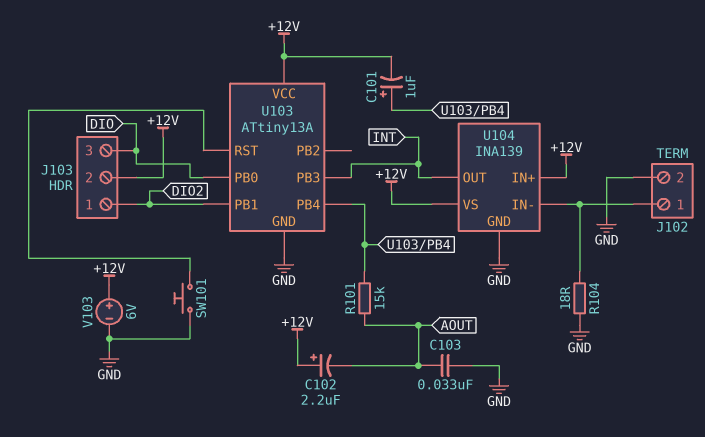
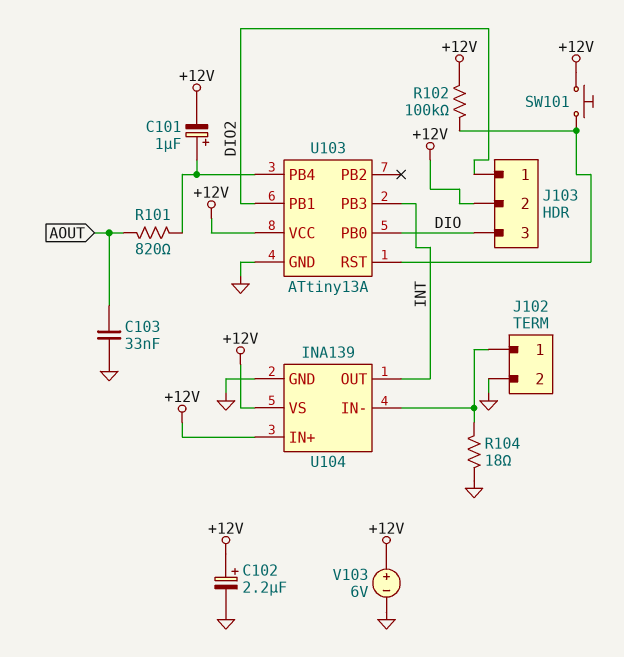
C102: 2.2uF (plus +12V, minus AOUT) -> 2.2uF (plus +12V, minus GND)
R101: 15k (AOUT, U103/PB4) -> 820 (AOUT, U103/PB4)
R102: none -> 100k (+12V, U103/RST)
SW101: button (GND, U103/RST) -> button (+12V, U103/RST)

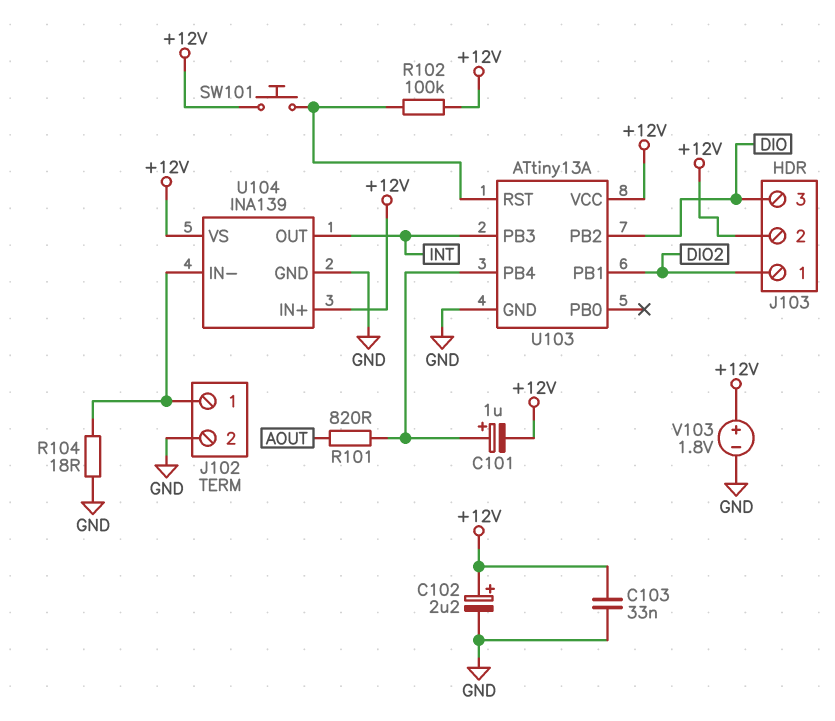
C103: 33nF (AOUT, GND) -> 33nF (+12V, GND)
U103 pin PB0: DIO -> none
U103 pin PB2: none -> DIO
V103: 6V (plus +12V, minus GND) -> 1.8V (plus +12V, minus GND)

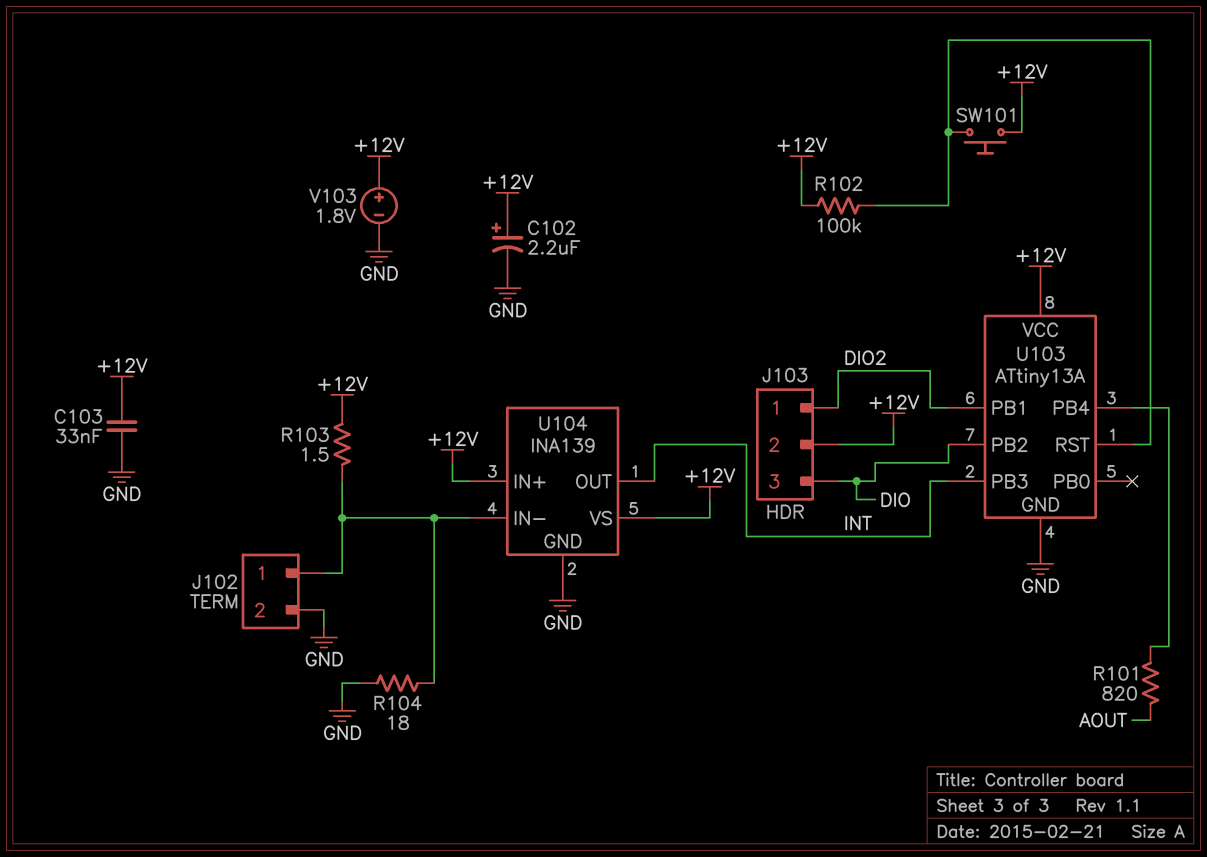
C101: 1uF (plus U103/PB4, minus +12V) -> none
R103: none -> 1.5 (+12V, J102/1)

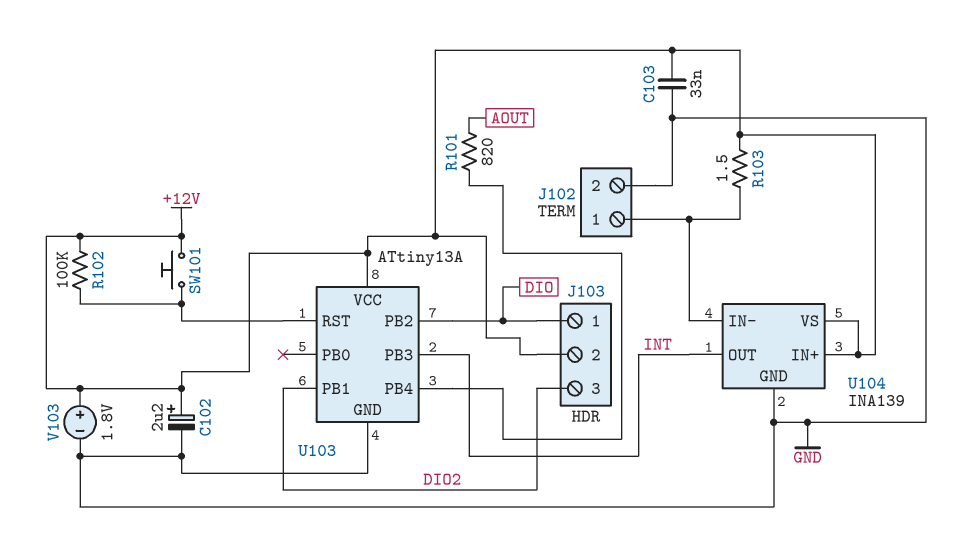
J103 pin 1: DIO2 -> DIO
J103 pin 3: DIO -> DIO2
R104: 18 (GND, J102/1) -> none

